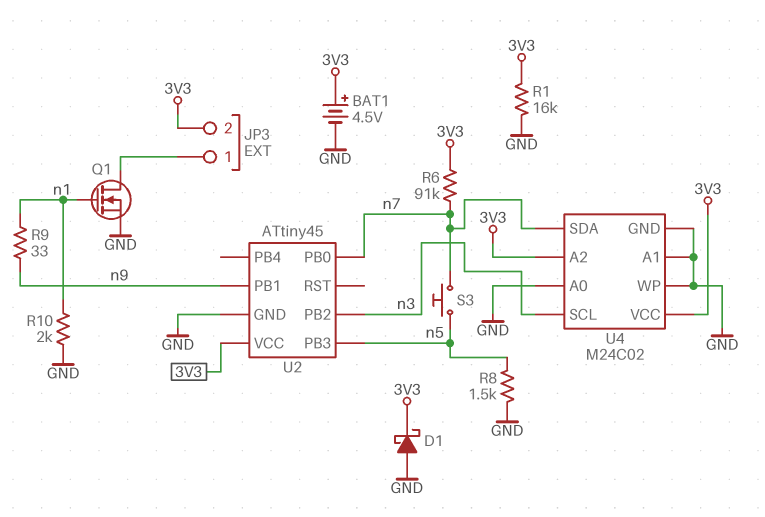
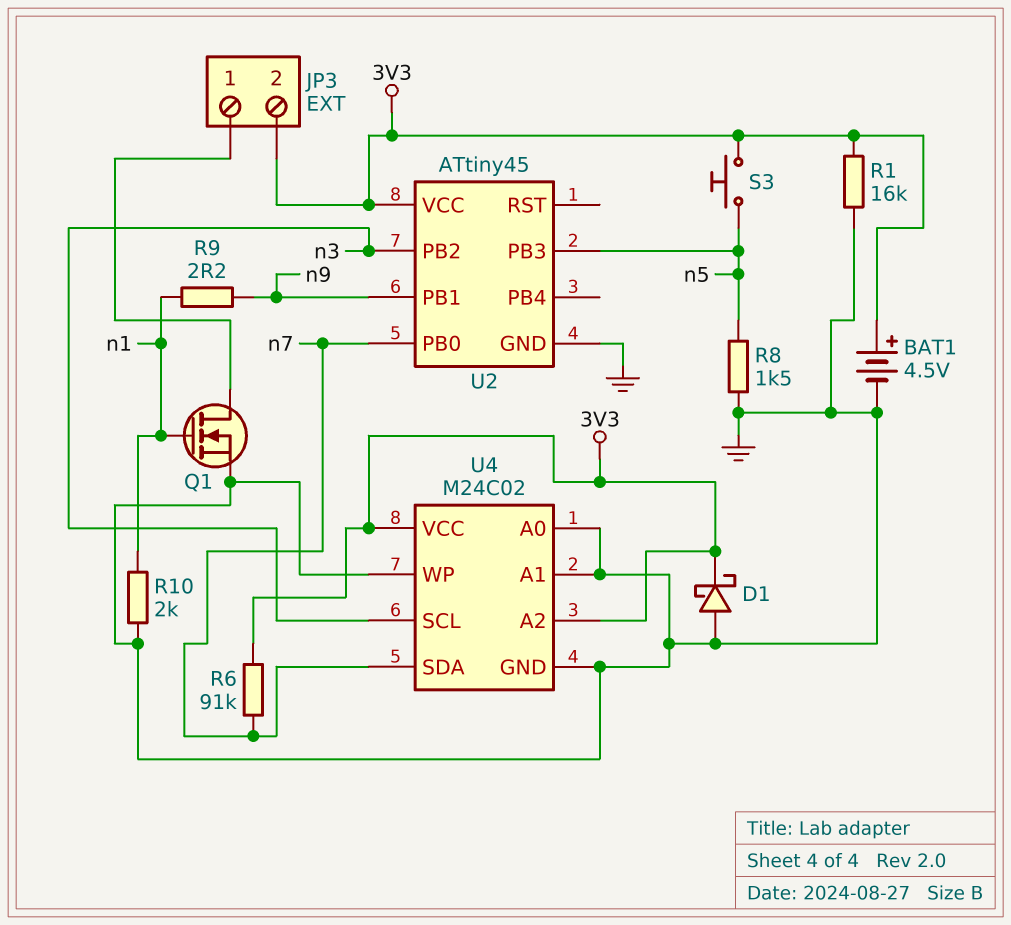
R9: 33 (n1, n9) -> 2.2 (n1, n9)
S3: button (n5, n7) -> button (3V3, n5)

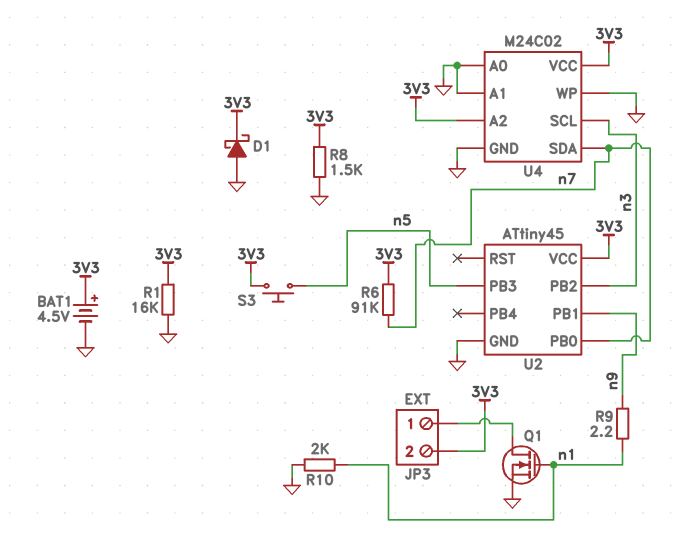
R8: 1.5k (GND, n5) -> 1.5k (3V3, GND)

